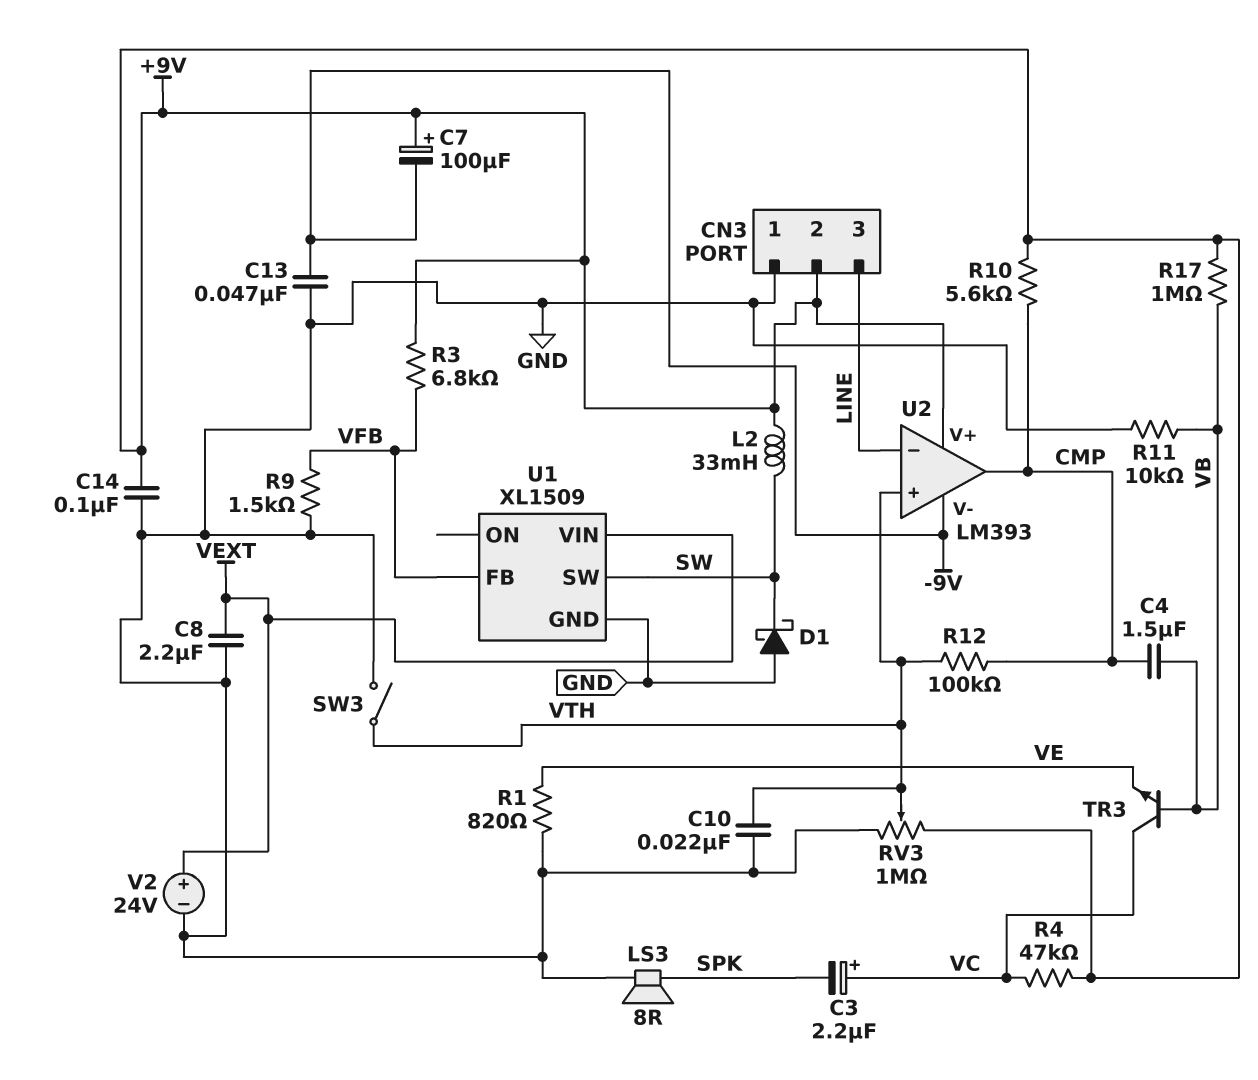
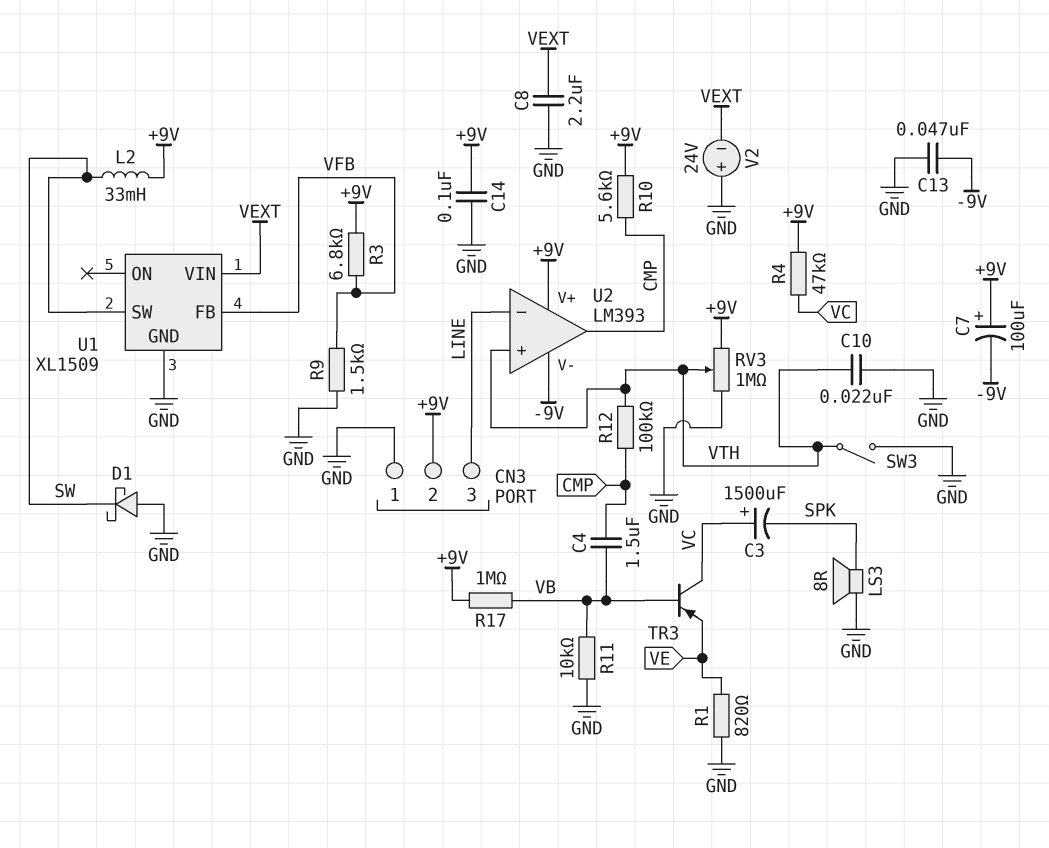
C3: 2.2uF (plus VC, minus SPK) -> 1500uF (plus VC, minus SPK)
TR3: NPN (B VB, C VC, E VE) -> PNP (B VB, C VC, E VE)
V2: 24V (plus VEXT, minus GND) -> 24V (plus GND, minus VEXT)

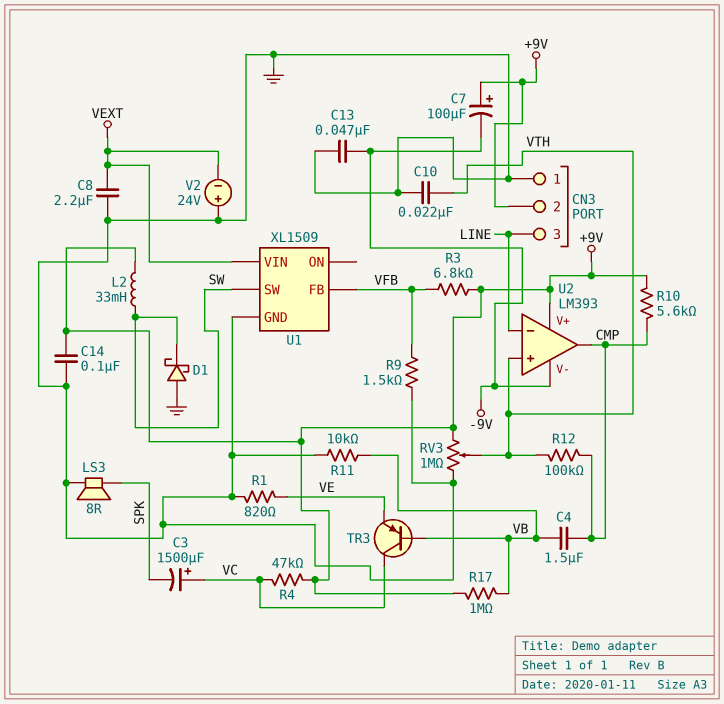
SW3: switch (GND, VTH) -> none

